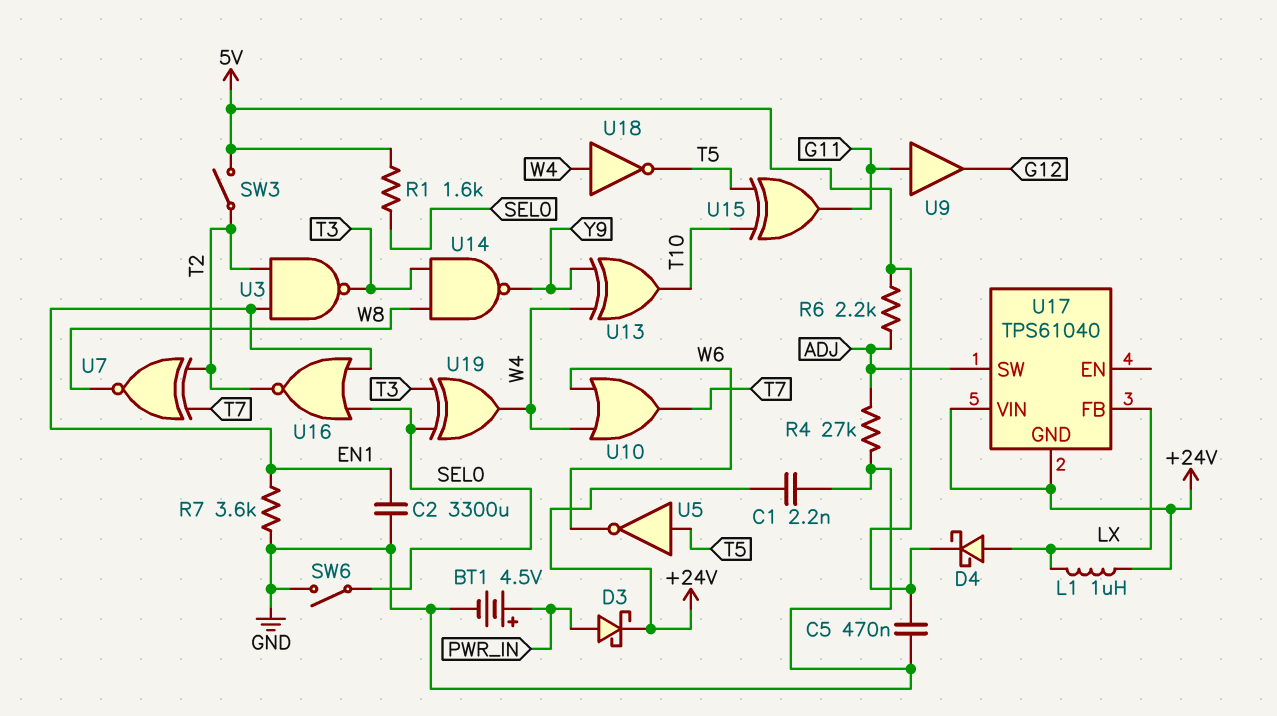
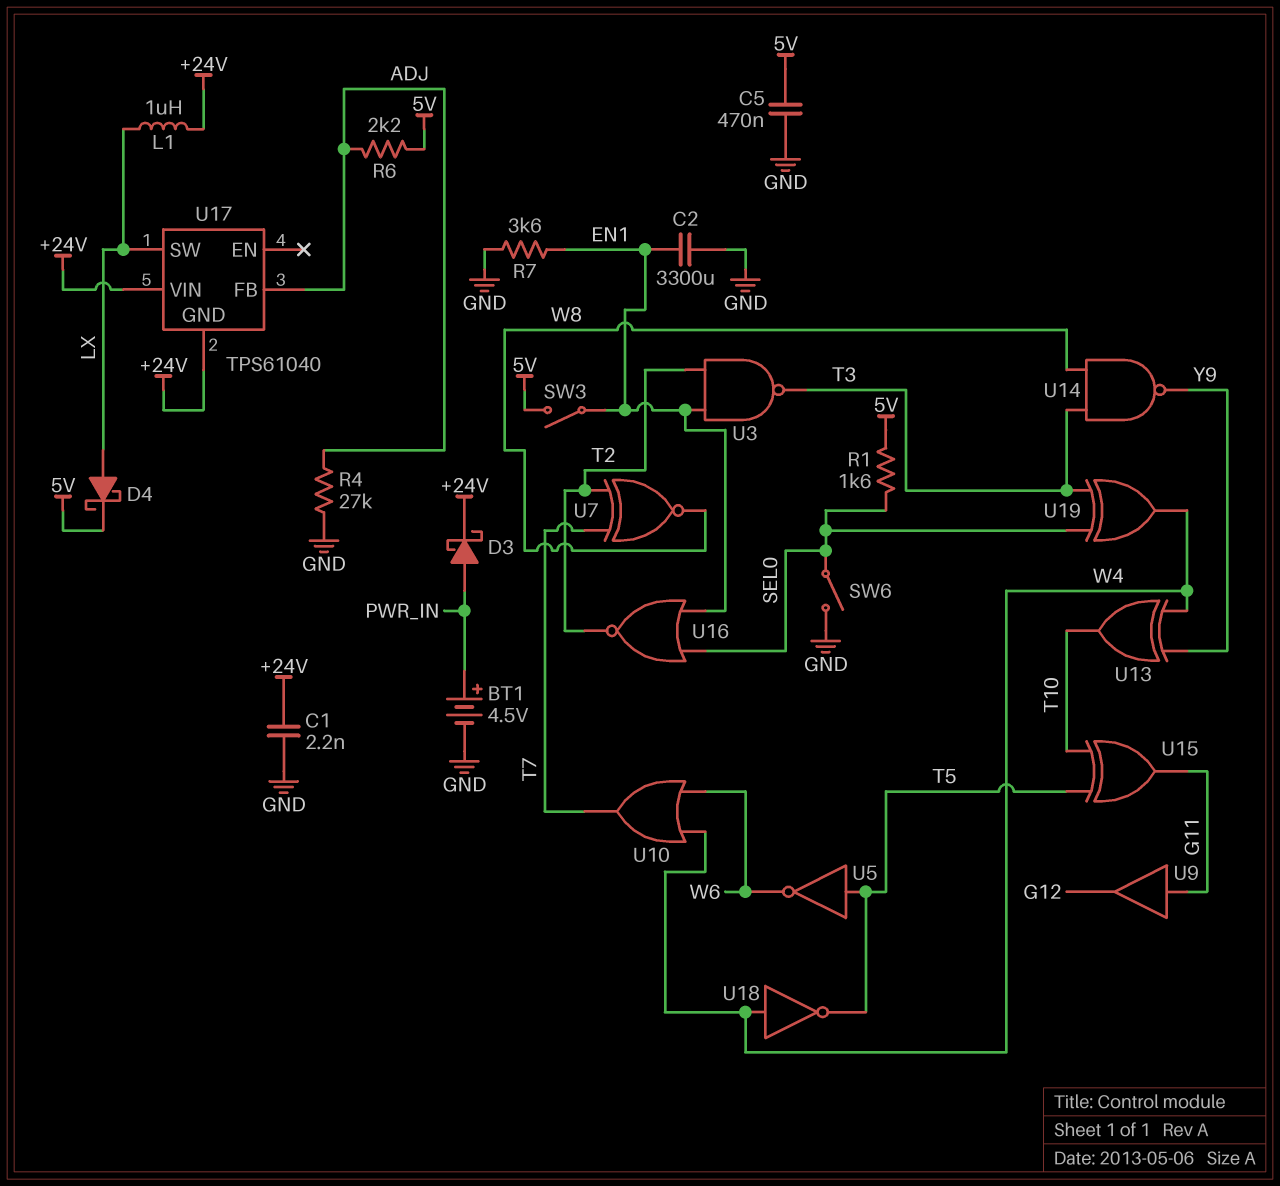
SW3: switch (5V, T2) -> switch (5V, EN1)
U17 pin FB: LX -> ADJ
U17 pin SW: ADJ -> LX

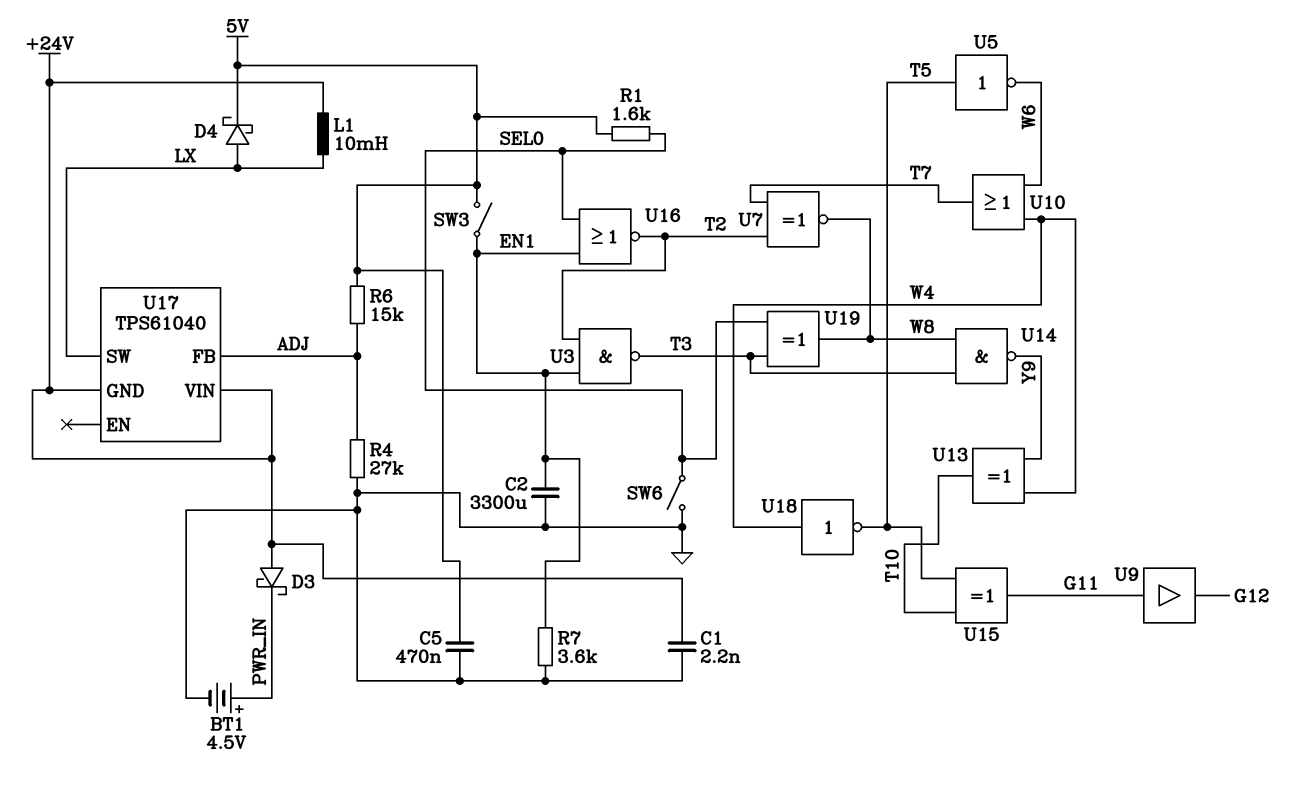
D3: schottky (A PWR_IN, K +24V) -> schottky (A +24V, K PWR_IN)
L1: 1uH (+24V, LX) -> 10mH (+24V, LX)
R6: 2.2k (5V, ADJ) -> 15k (5V, ADJ)
U19: XOR (in SEL0, in T3, out W4) -> XOR (in SEL0, in T3, out W8)

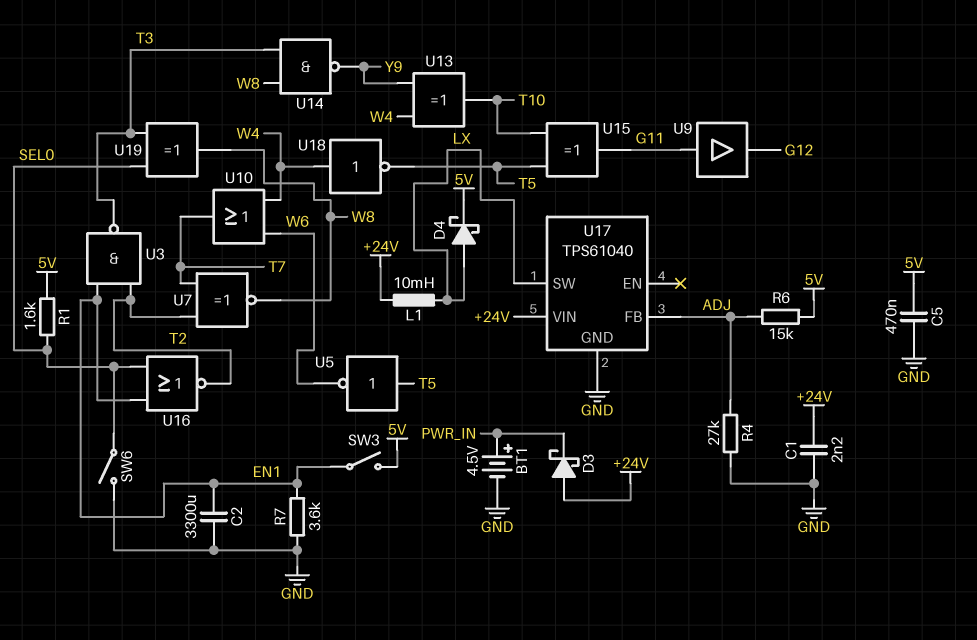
U17 pin GND: +24V -> GND

